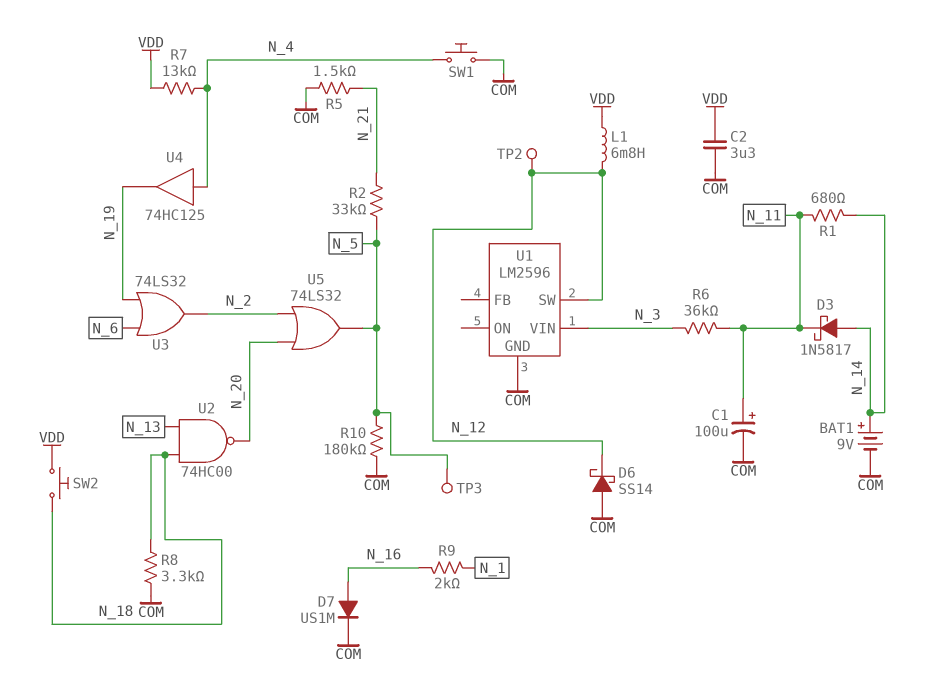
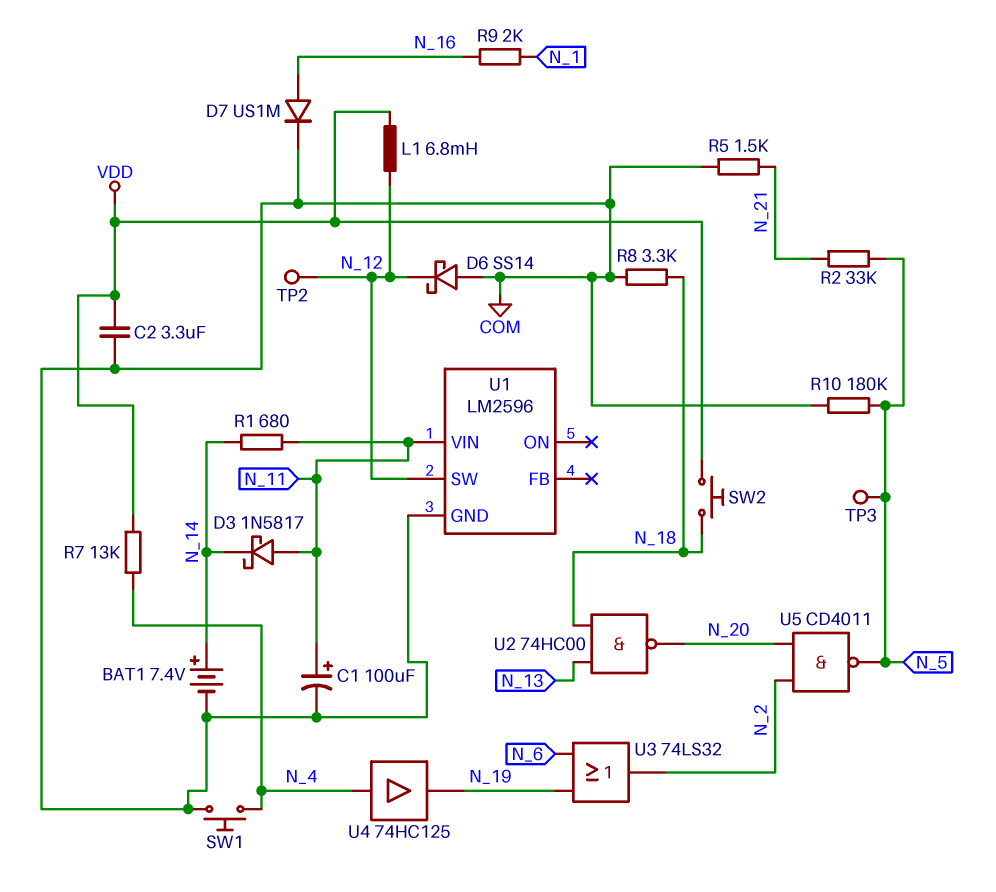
BAT1: 9V (plus N_14, minus COM) -> 7.4V (plus N_14, minus COM)
D3: schottky 1N5817 (A N_14, K N_11) -> schottky 1N5817 (A N_11, K N_14)
R6: 36k (N_3, N_11) -> none
U1 pin VIN: N_3 -> N_11
U5: OR 74LS32 (in N_2, in N_20, out N_5) -> NAND CD4011 (in N_2, in N_20, out N_5)

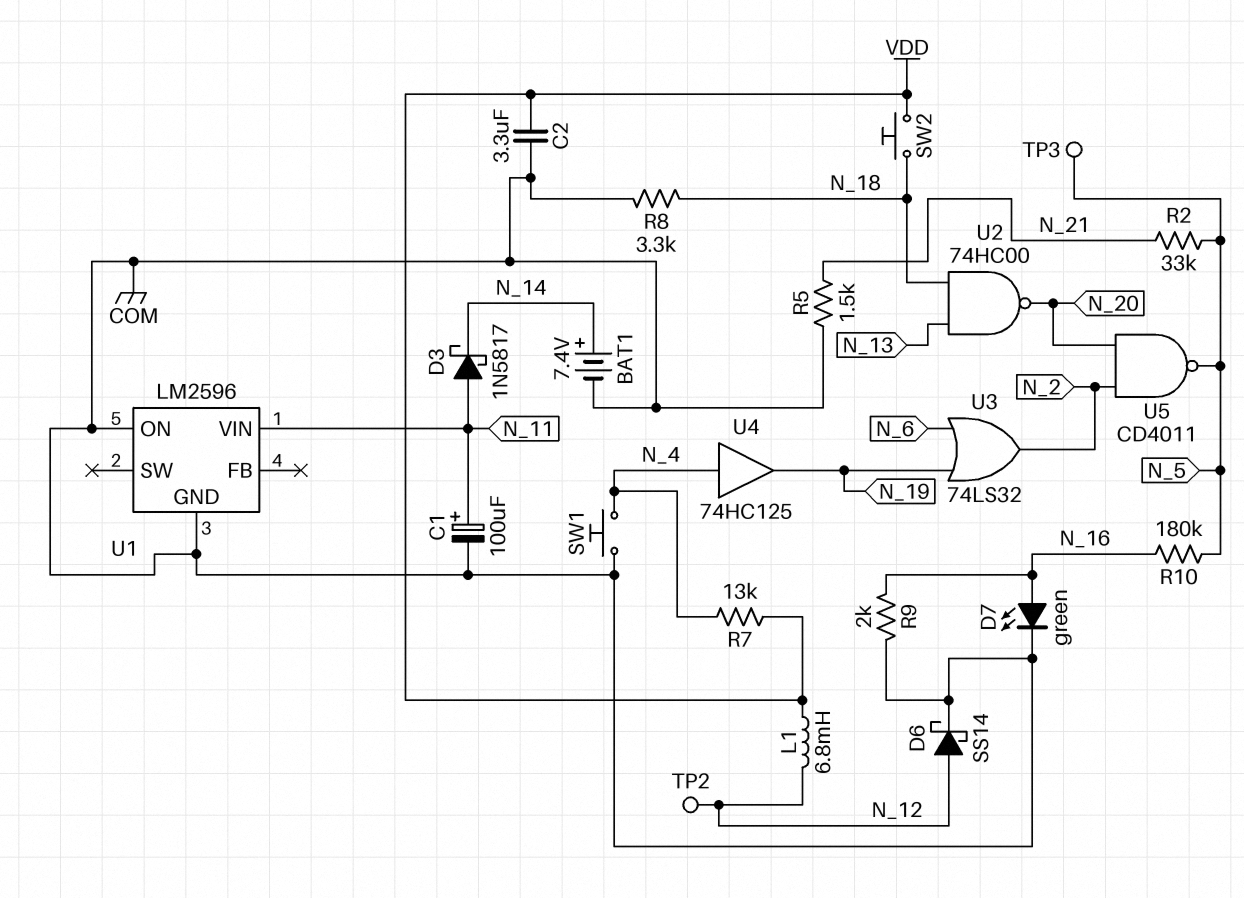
D6: schottky SS14 (A COM, K N_12) -> schottky SS14 (A N_12, K COM)
D7: diode US1M (A N_16, K COM) -> LED green (A N_16, K COM)
R1: 680 (N_11, N_14) -> none
R9: 2k (N_1, N_16) -> 2k (COM, N_16)
R10: 180k (COM, N_5) -> 180k (N_5, N_16)
U1 pin ON: none -> COM
U1 pin SW: N_12 -> none

